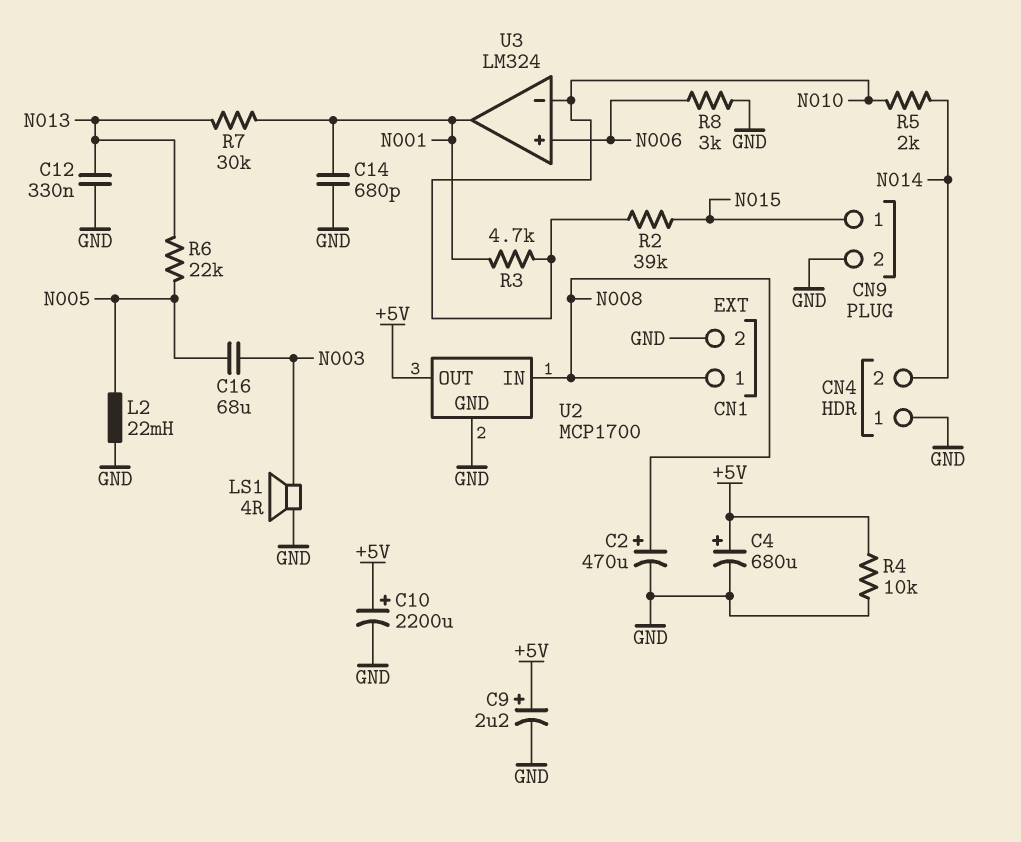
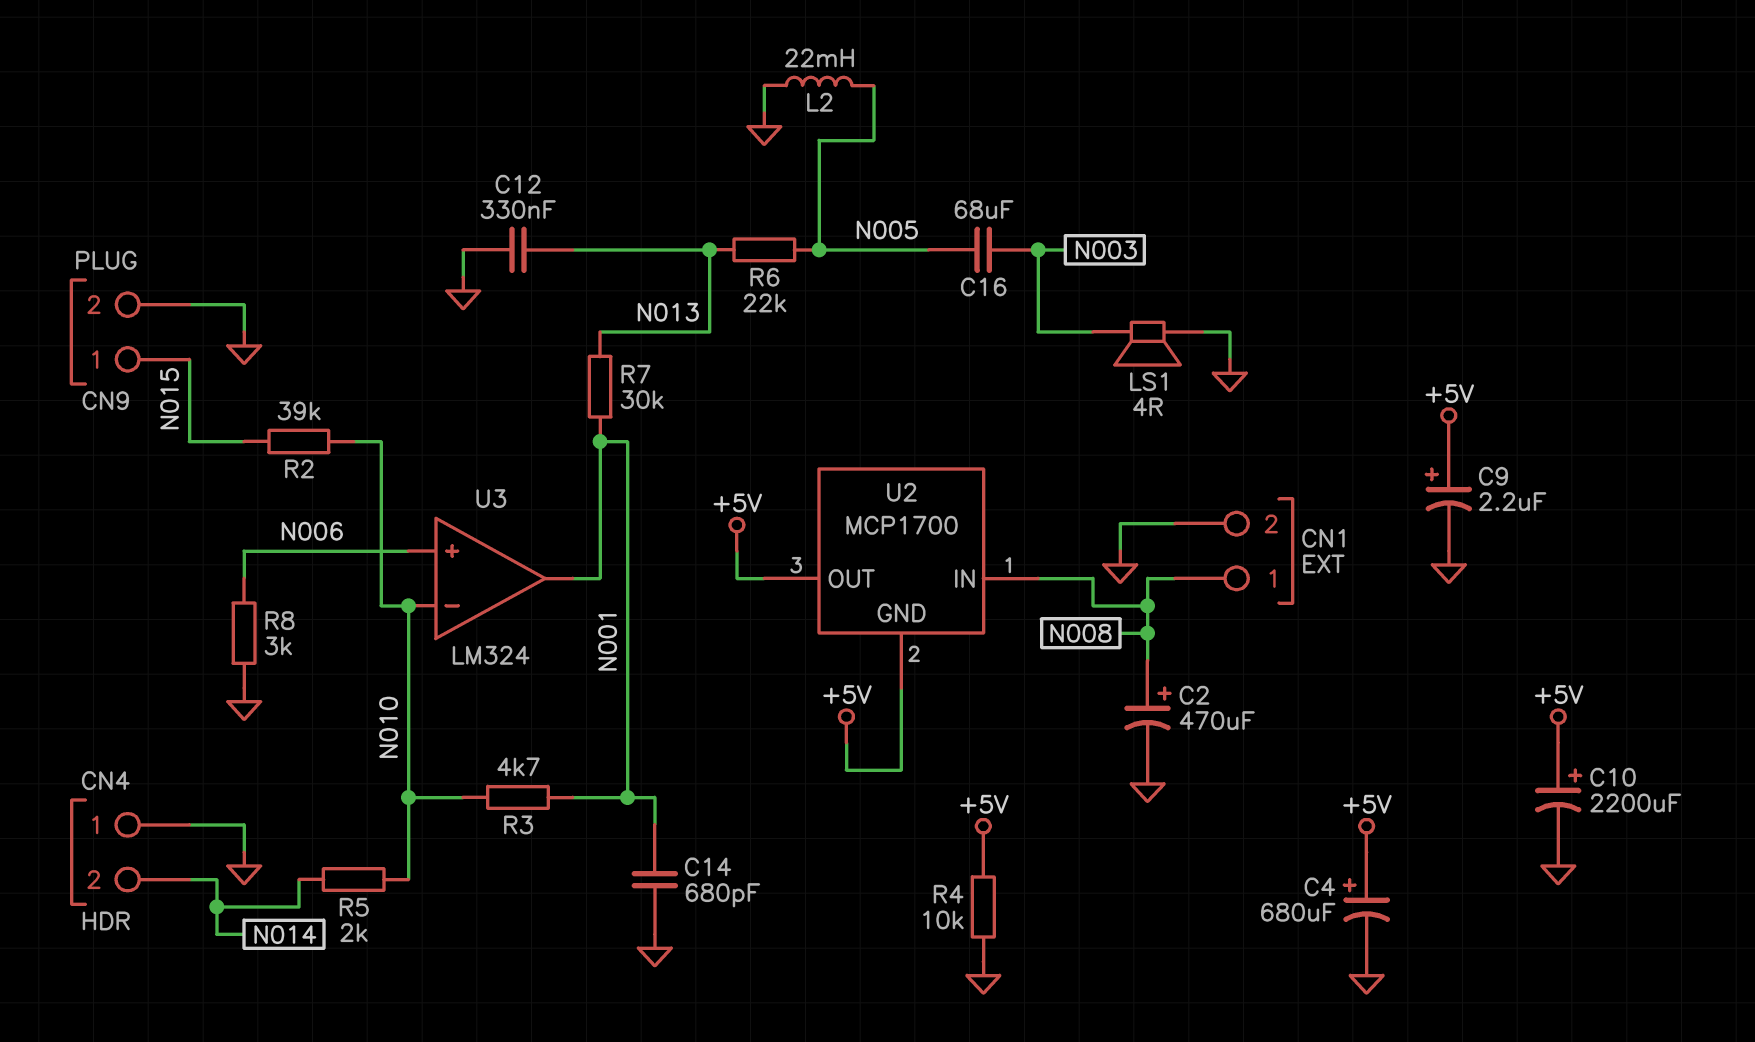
U2 pin GND: GND -> +5V

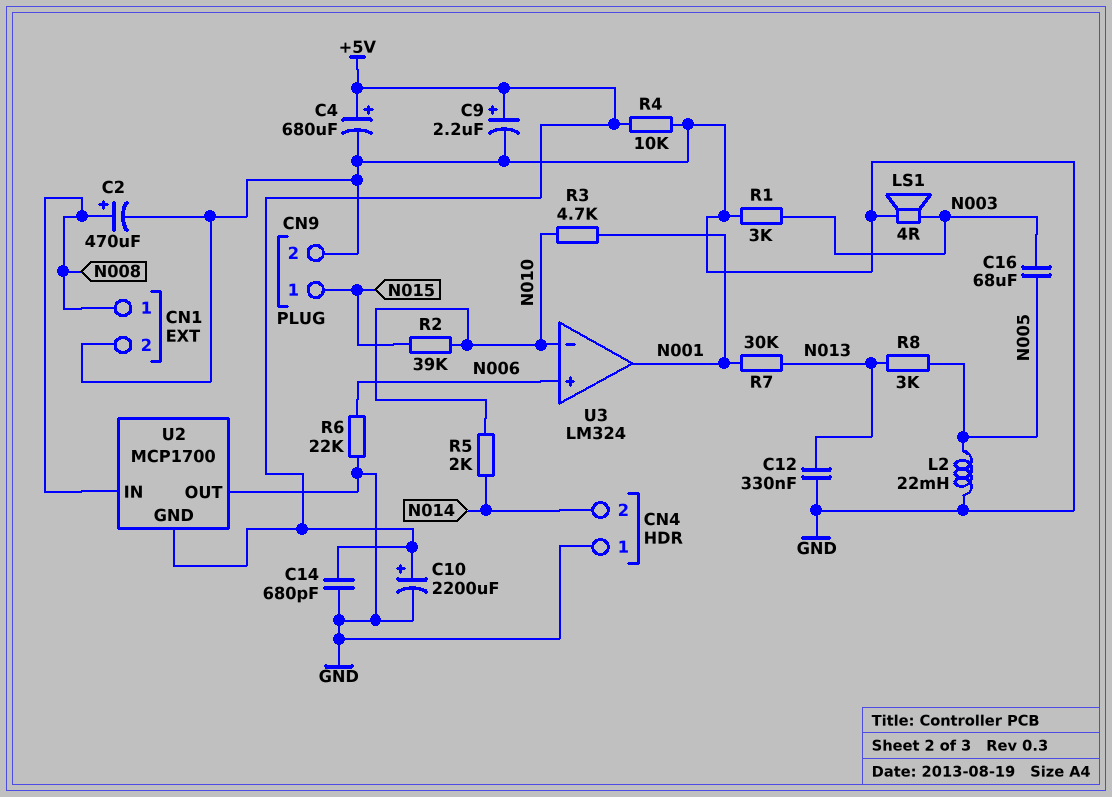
C14: 680pF (GND, N001) -> 680pF (+5V, GND)
R1: none -> 3k (GND, N003)
R6: 22k (N005, N013) -> 22k (GND, N006)
R8: 3k (GND, N006) -> 3k (N005, N013)
U2 pin OUT: +5V -> GND

